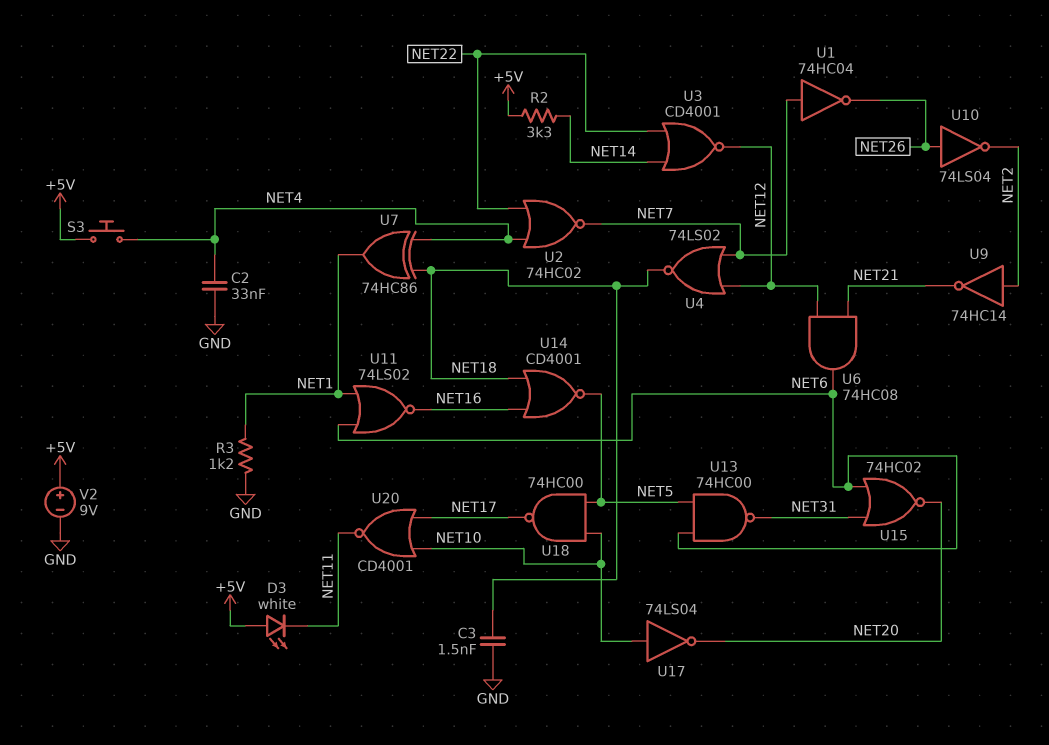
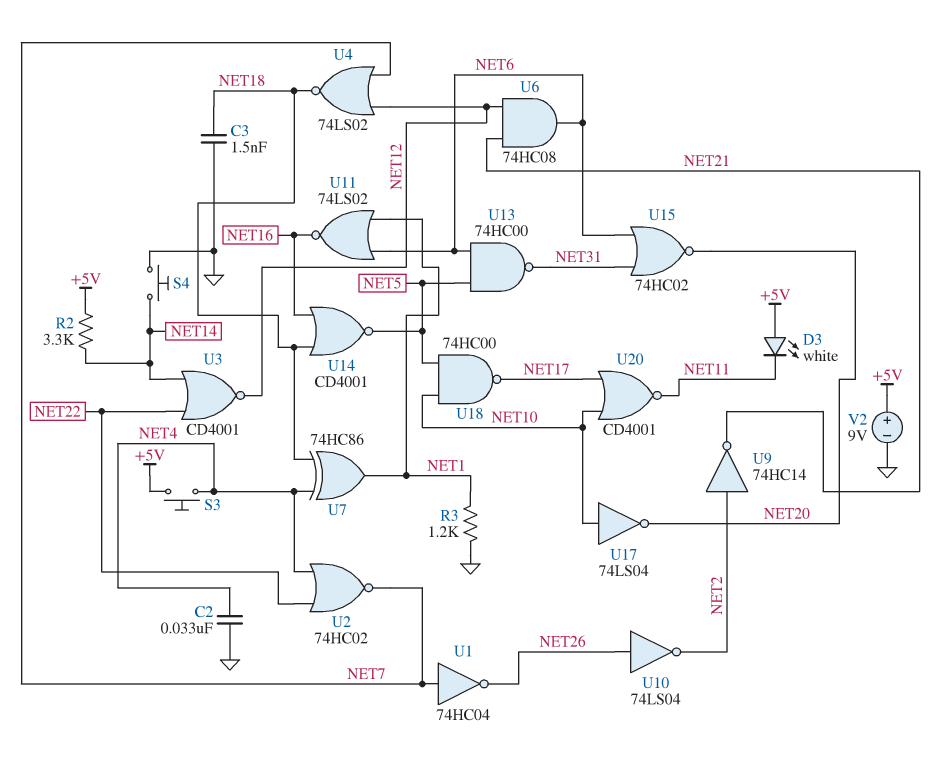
S4: none -> button (GND, NET14)

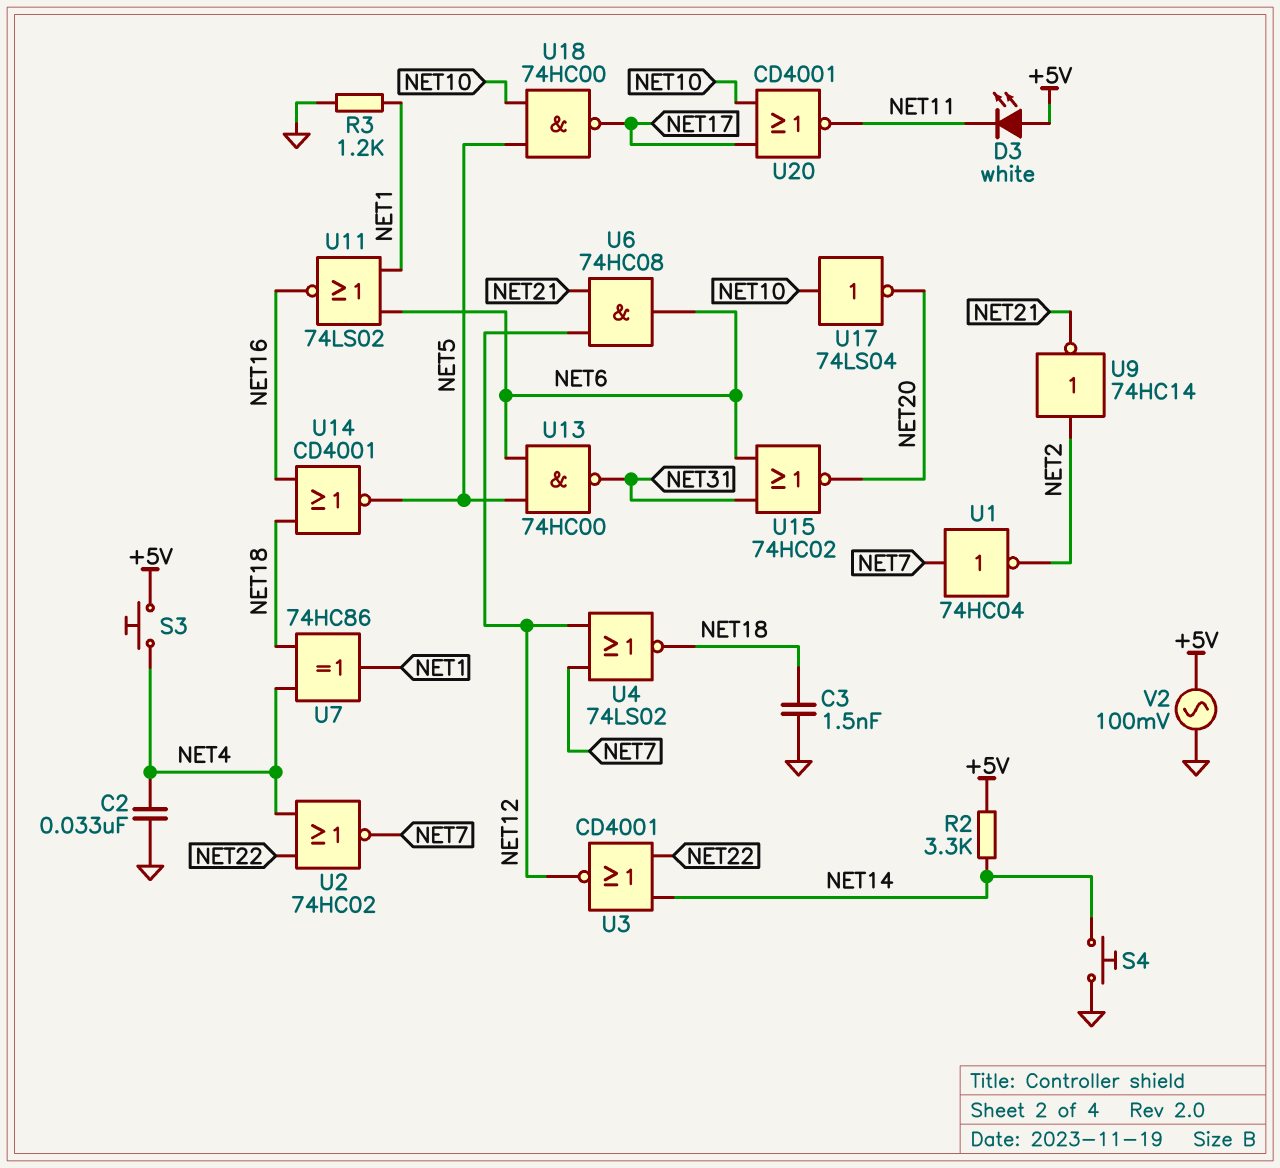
U1: NOT 74HC04 (in NET7, out NET26) -> NOT 74HC04 (in NET7, out NET2)
U10: NOT 74LS04 (in NET26, out NET2) -> none
V2: 9V (plus +5V, minus GND) -> AC 100mV (+5V, GND)

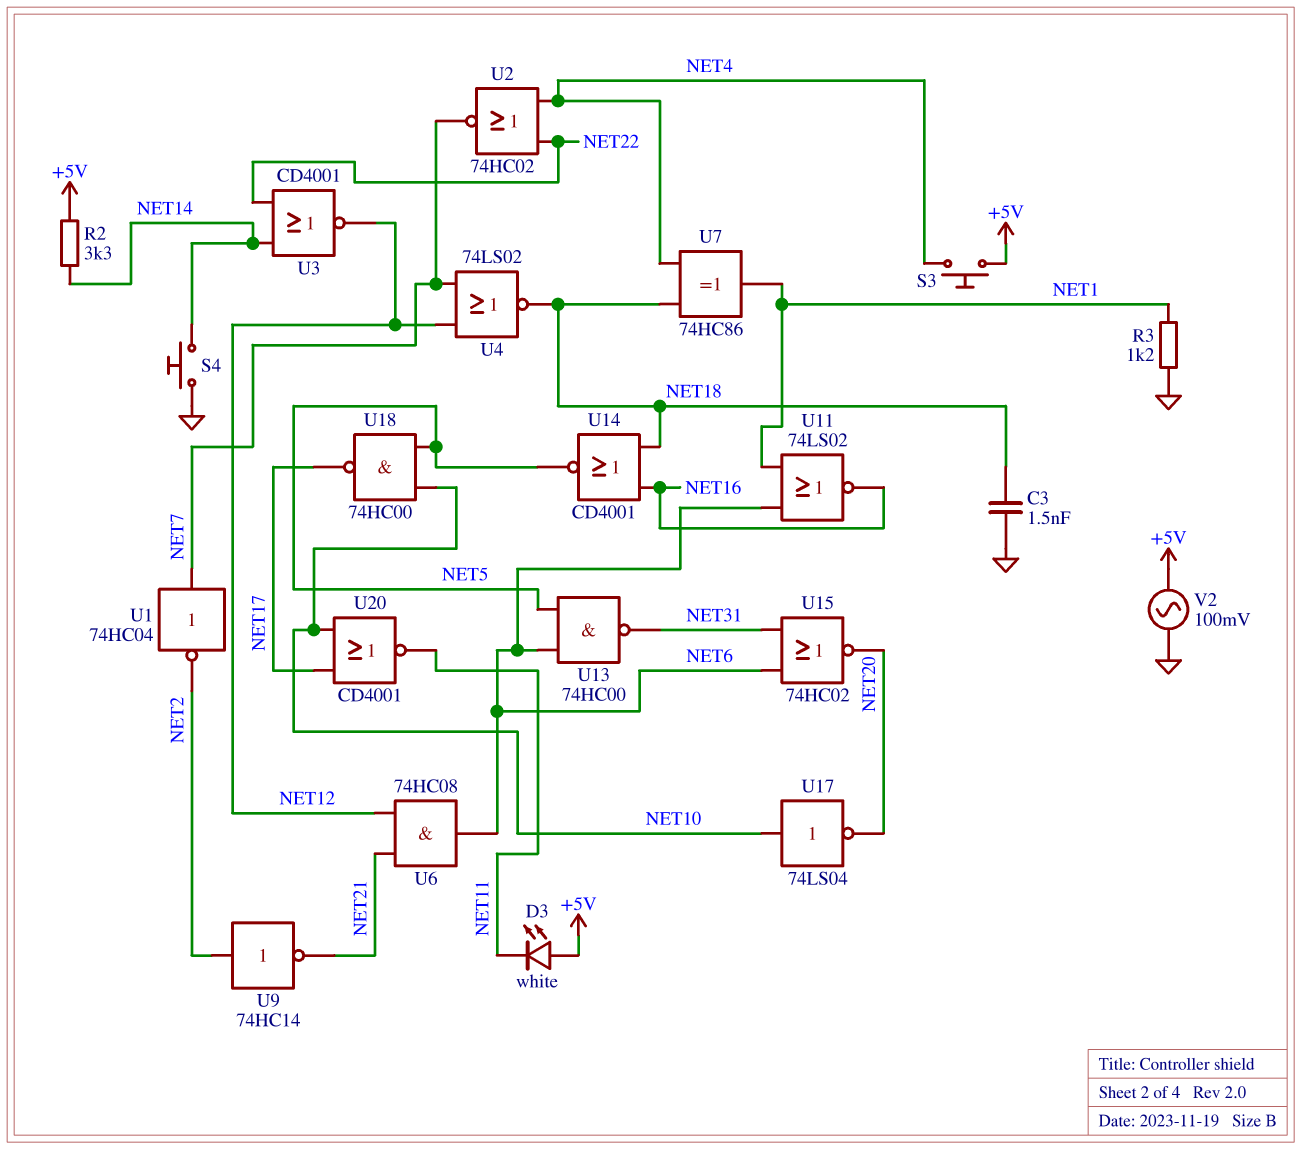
C2: 33nF (GND, NET4) -> none

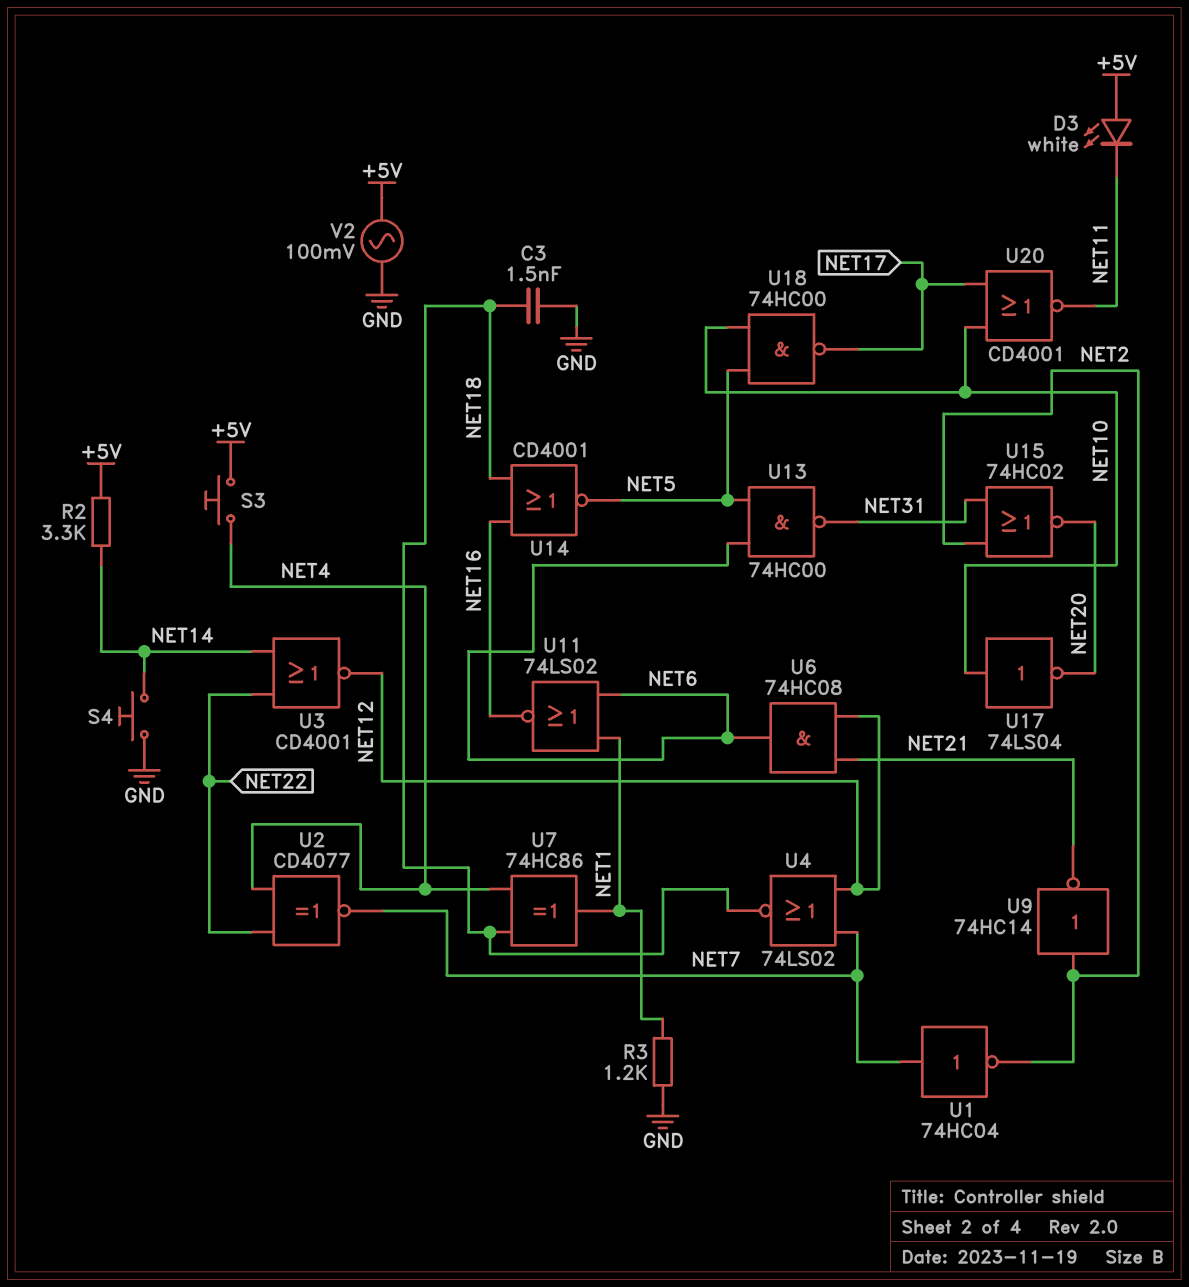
U2: NOR 74HC02 (in NET4, in NET22, out NET7) -> XNOR CD4077 (in NET4, in NET22, out NET7)
U15: NOR 74HC02 (in NET6, in NET31, out NET20) -> NOR 74HC02 (in NET2, in NET31, out NET20)

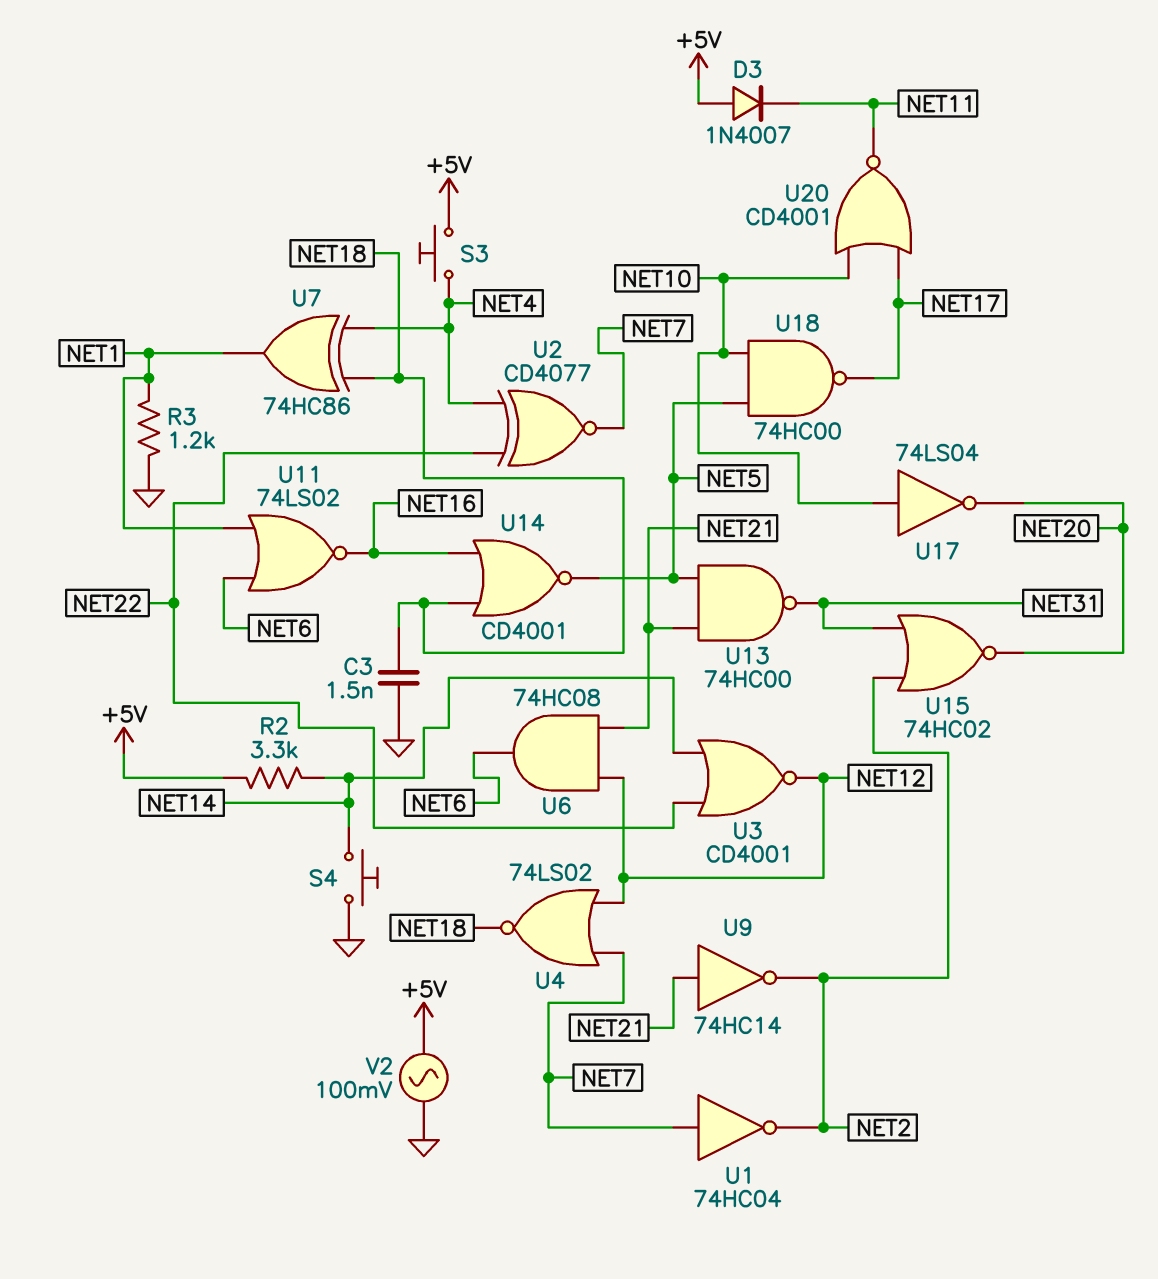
D3: LED white (A +5V, K NET11) -> diode 1N4007 (A +5V, K NET11)
U9: NOT 74HC14 (in NET2, out NET21) -> NOT 74HC14 (in NET21, out NET2)
U13: NAND 74HC00 (in NET5, in NET6, out NET31) -> NAND 74HC00 (in NET5, in NET21, out NET31)

